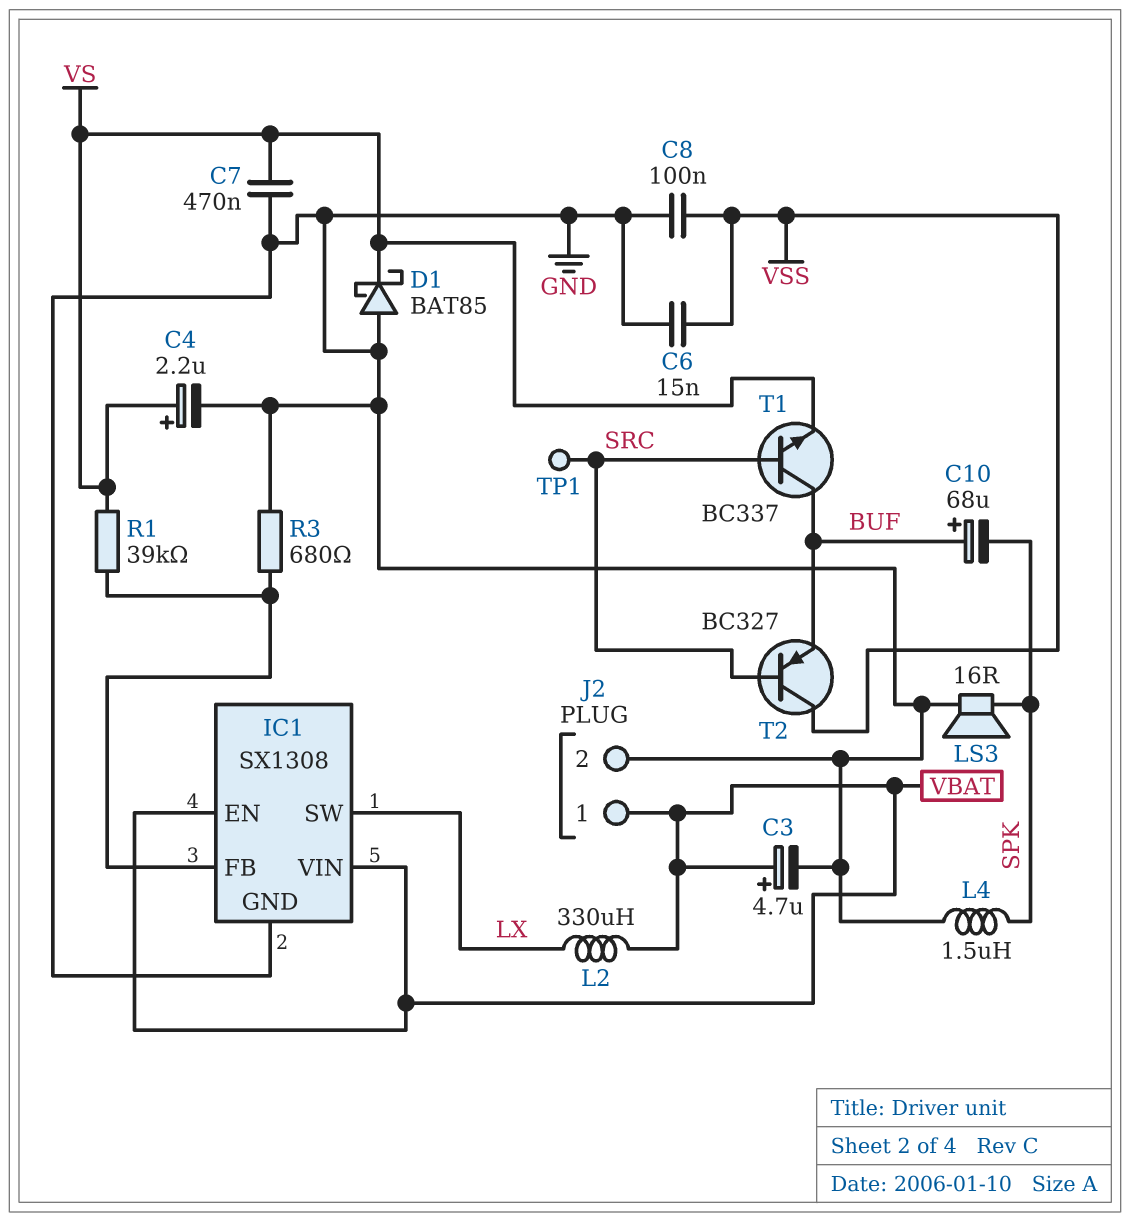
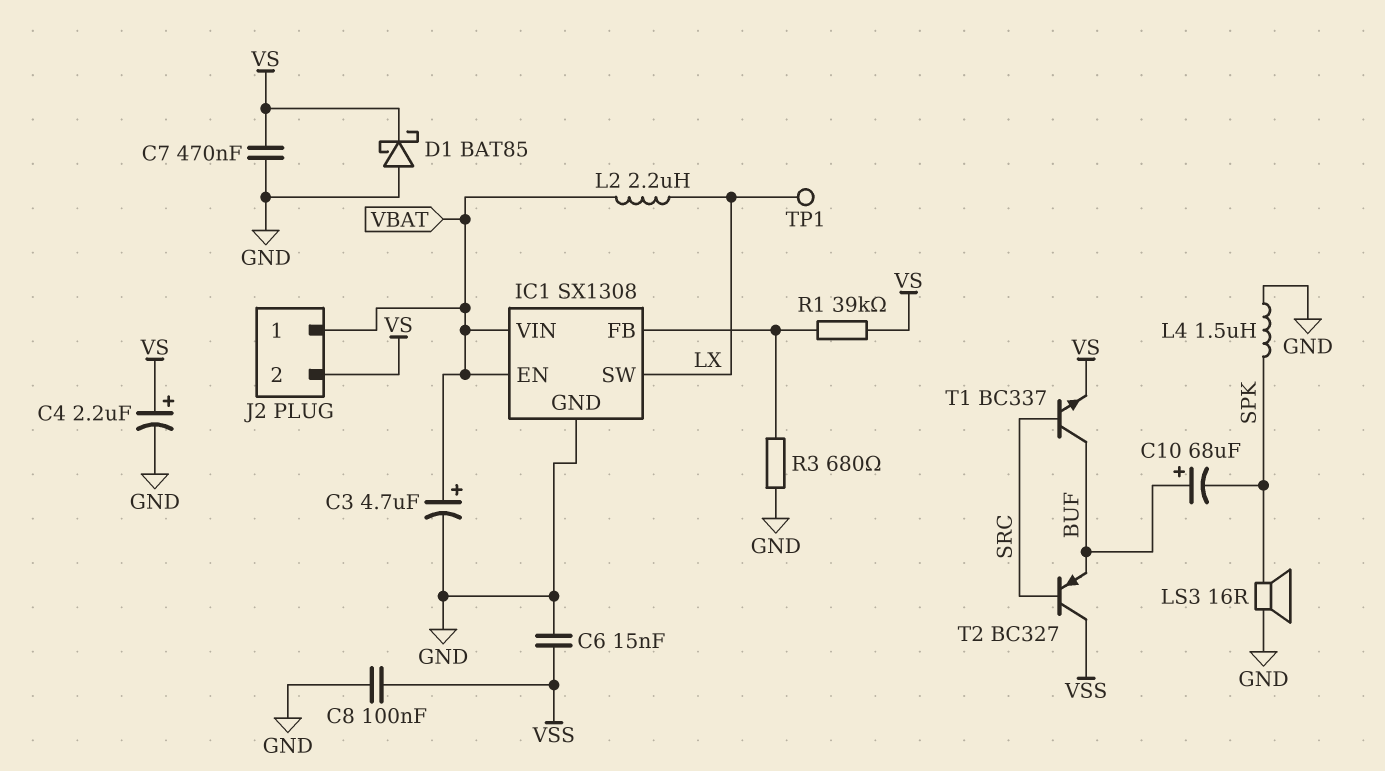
J2 pin 2: GND -> VS
L2: 330uH (LX, VBAT) -> 2.2uH (LX, VBAT)
TP1: test point (SRC) -> test point (LX)

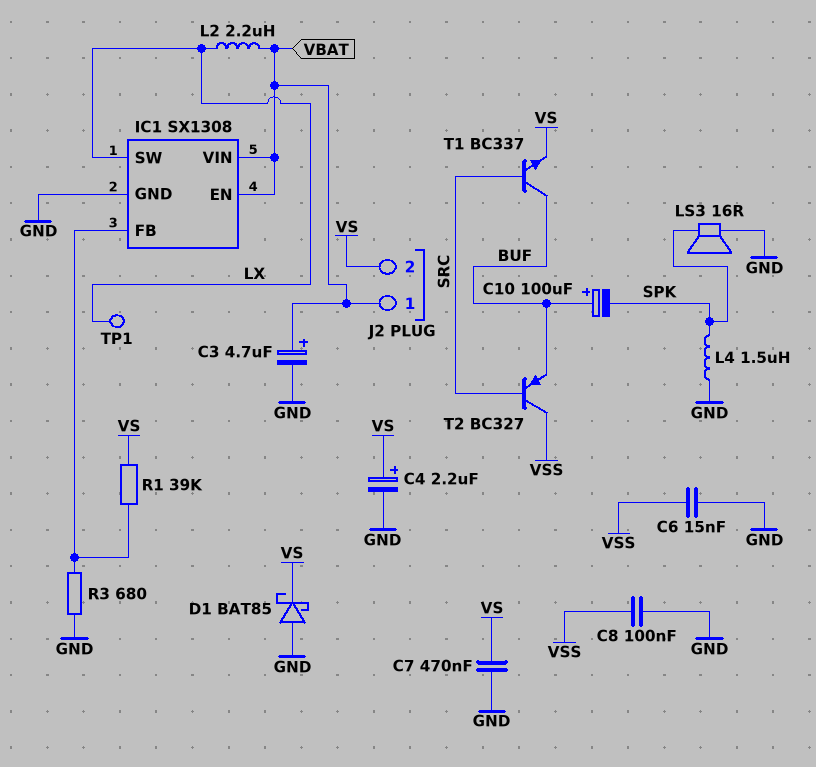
C10: 68uF (plus BUF, minus SPK) -> 100uF (plus BUF, minus SPK)

